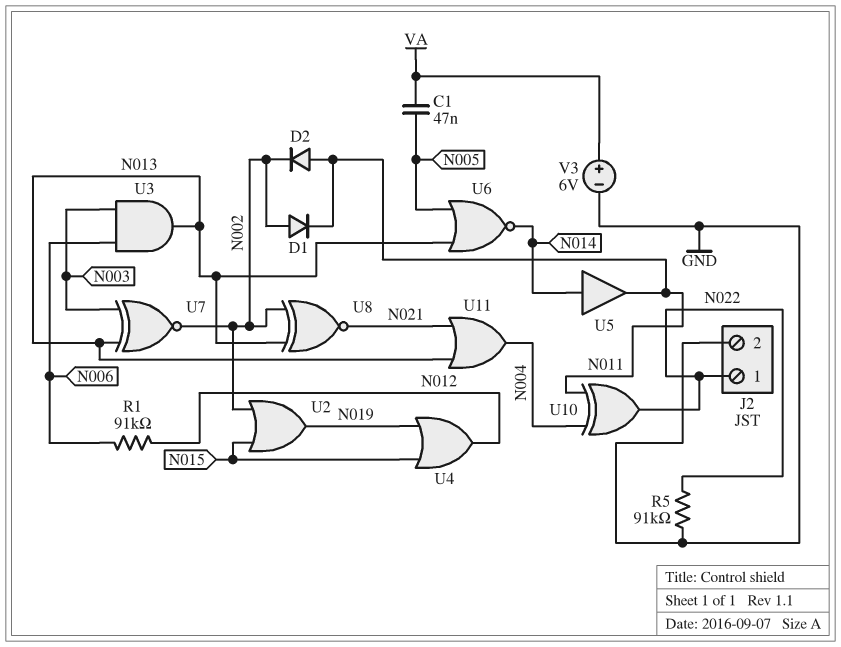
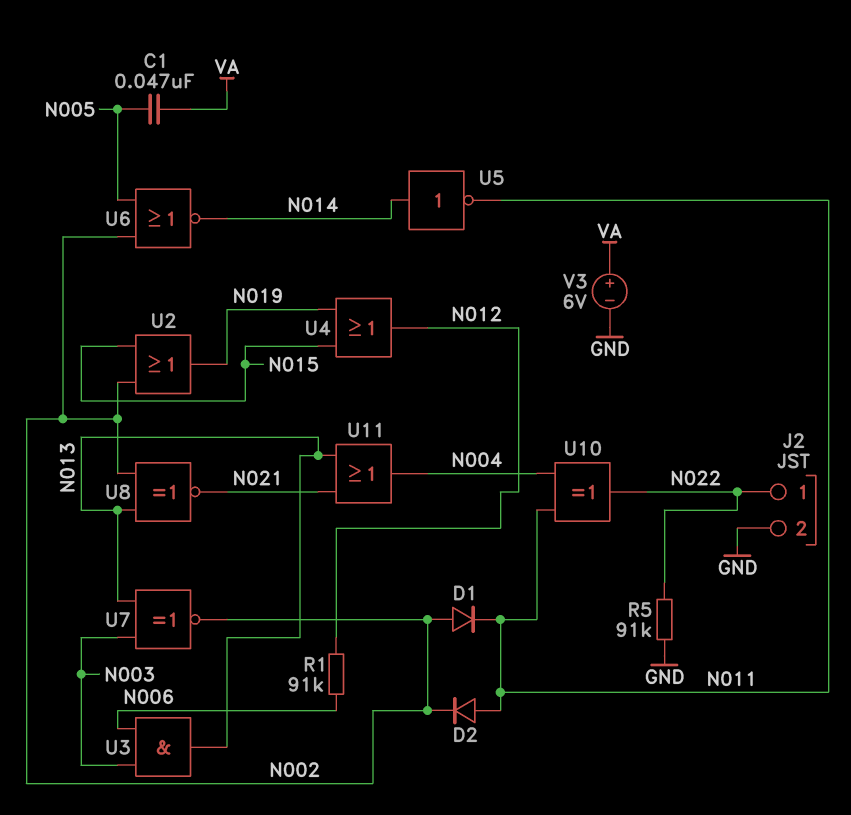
U5: buffer (in N014, out N011) -> NOT (in N014, out N011)
U6: NOR (in N005, in N013, out N014) -> NOR (in N002, in N005, out N014)

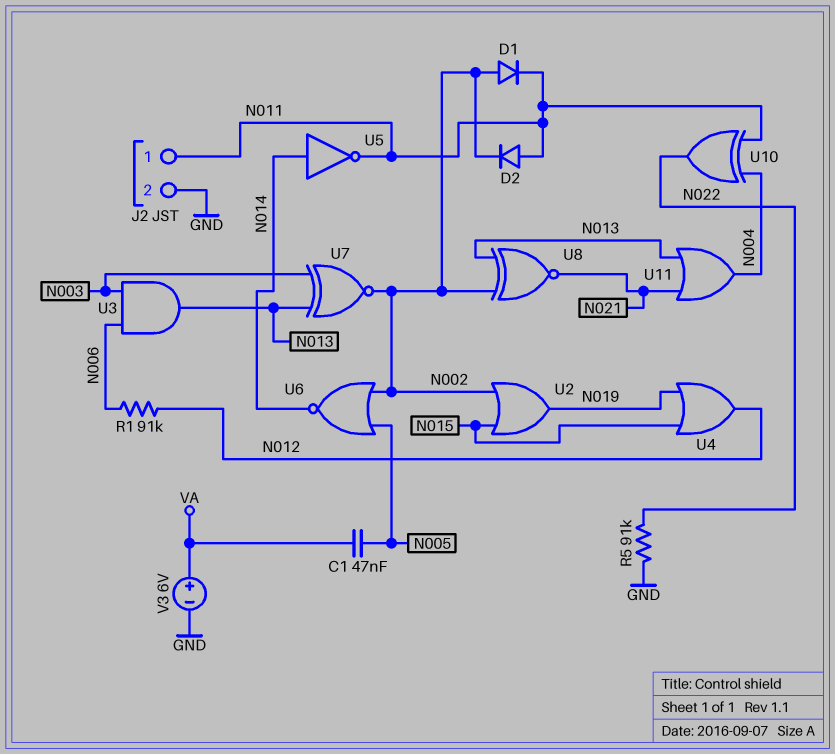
J2 pin 1: N022 -> N011

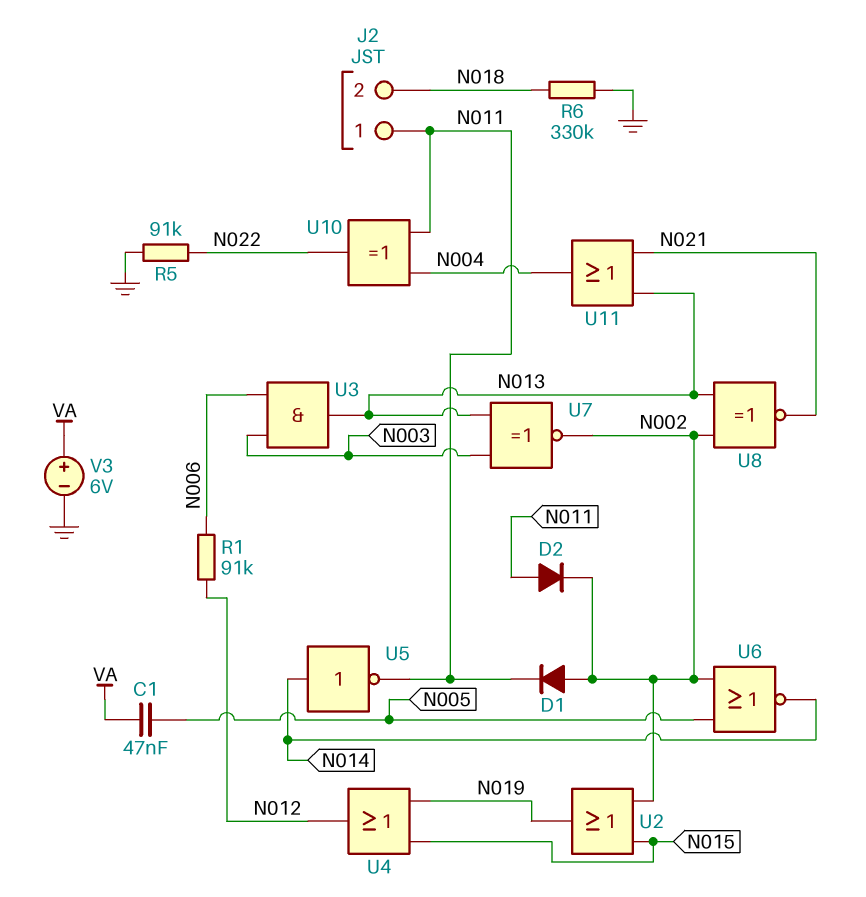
J2 pin 2: GND -> N018
R6: none -> 330k (GND, N018)

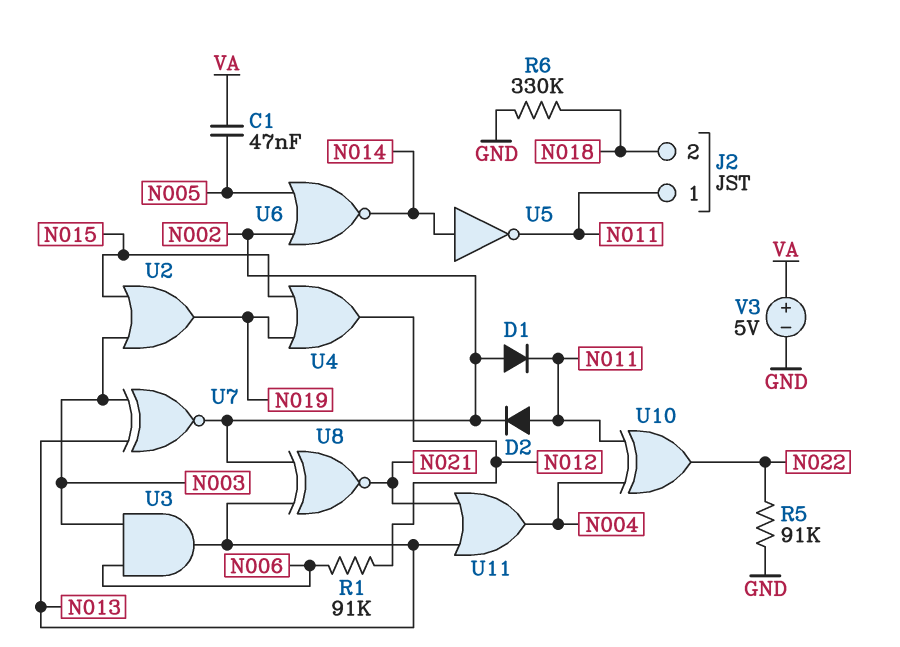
U2: OR (in N002, in N015, out N019) -> OR (in N003, in N015, out N019)
V3: 6V (plus VA, minus GND) -> 5V (plus VA, minus GND)

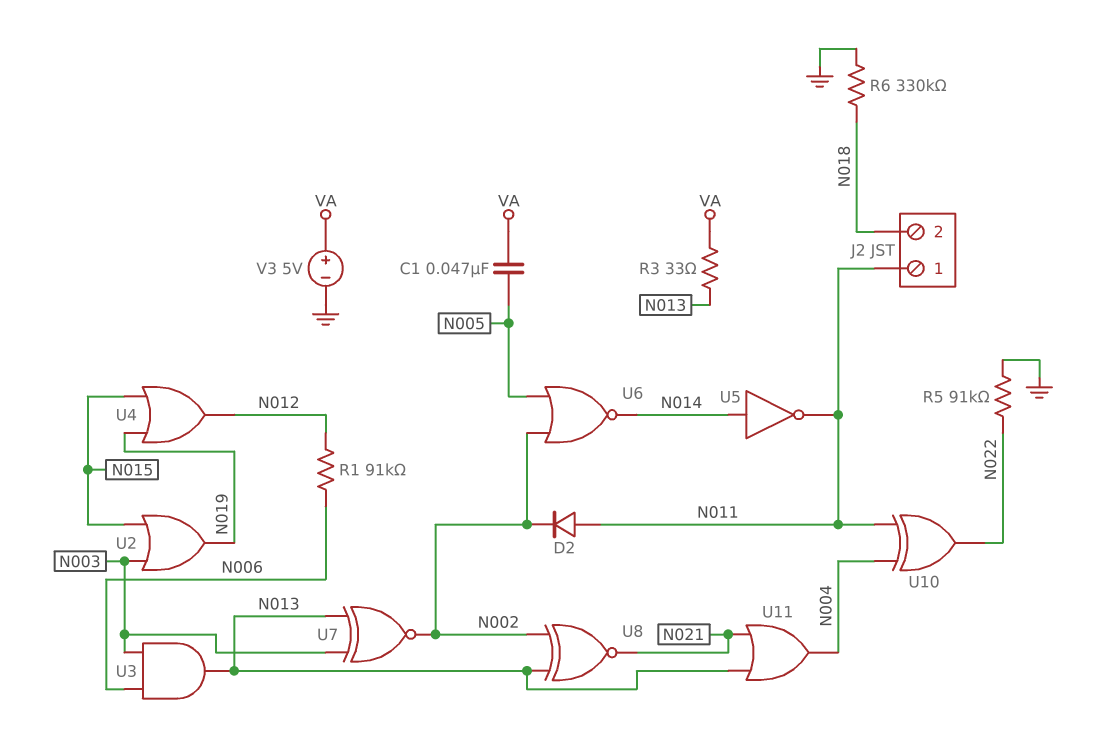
D1: diode (A N002, K N011) -> none
R3: none -> 33 (N013, VA)

